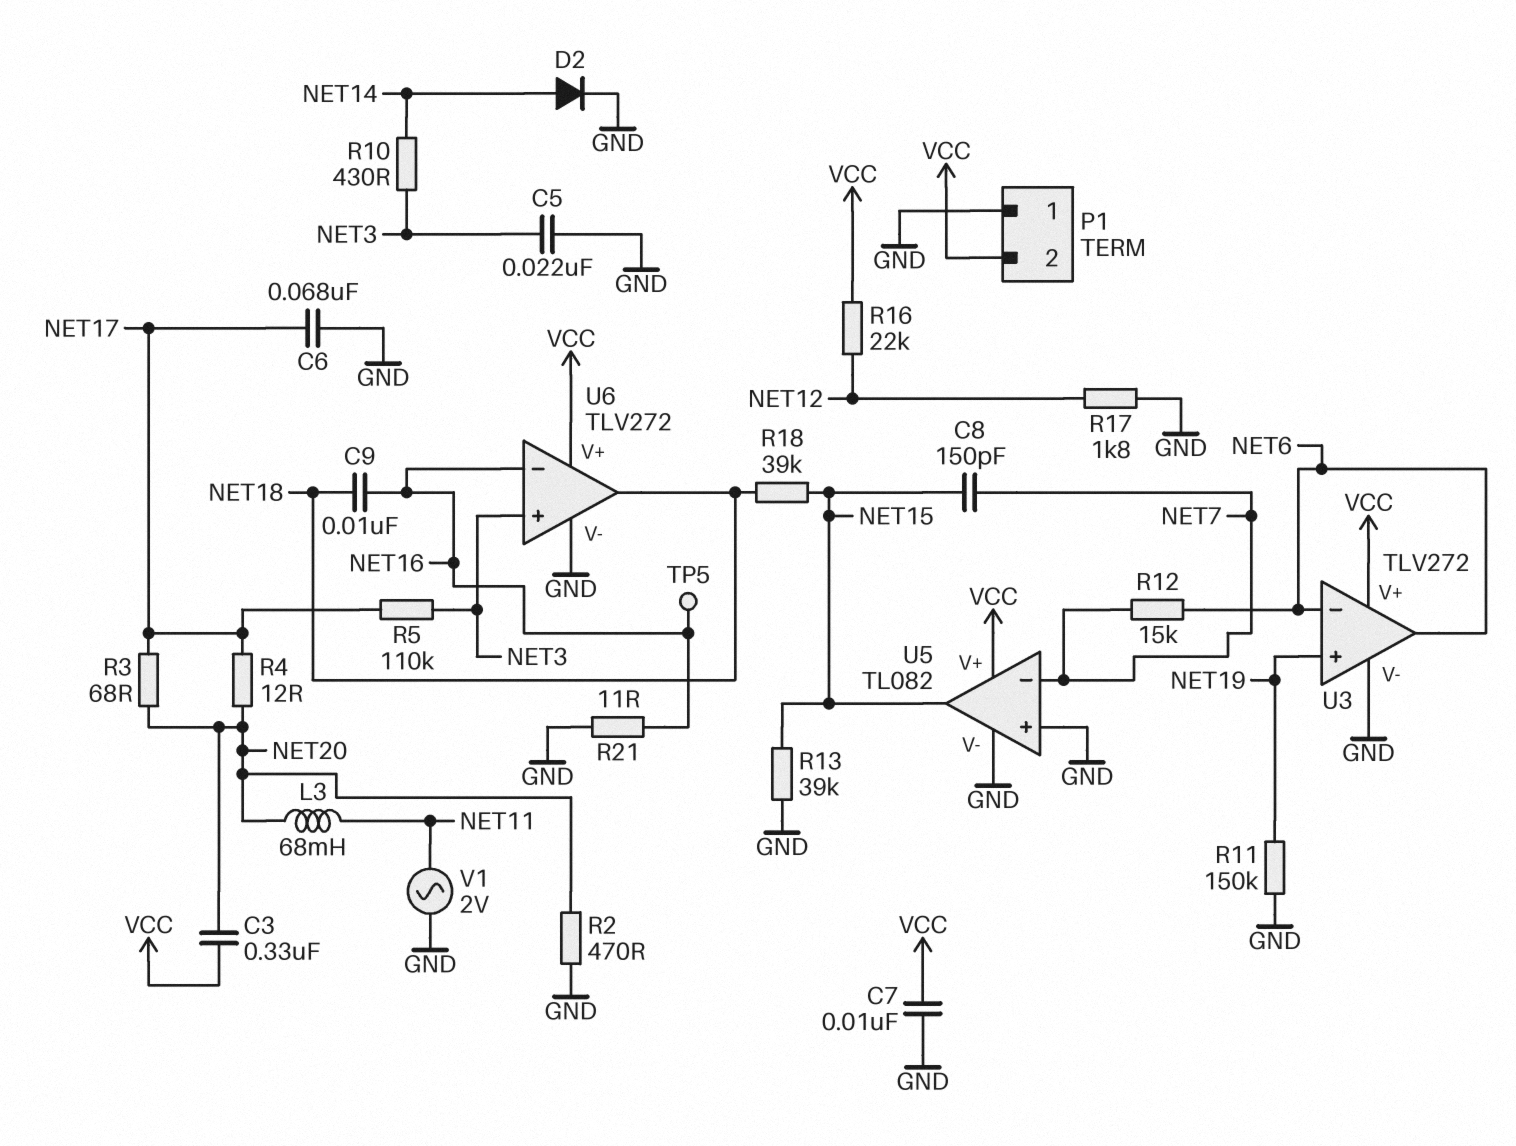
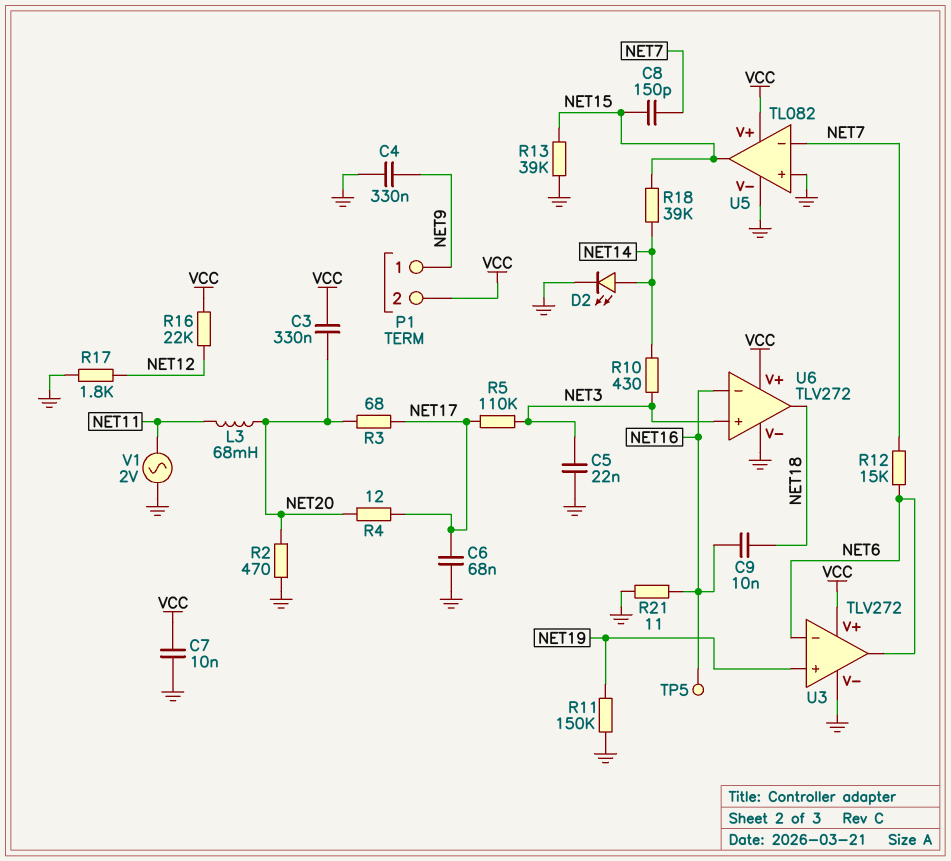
C4: none -> 330nF (GND, NET9)
D2: diode (A NET14, K GND) -> LED (A NET14, K GND)
P1 pin 1: GND -> NET9
R18: 39k (NET15, NET18) -> 39k (NET14, NET15)

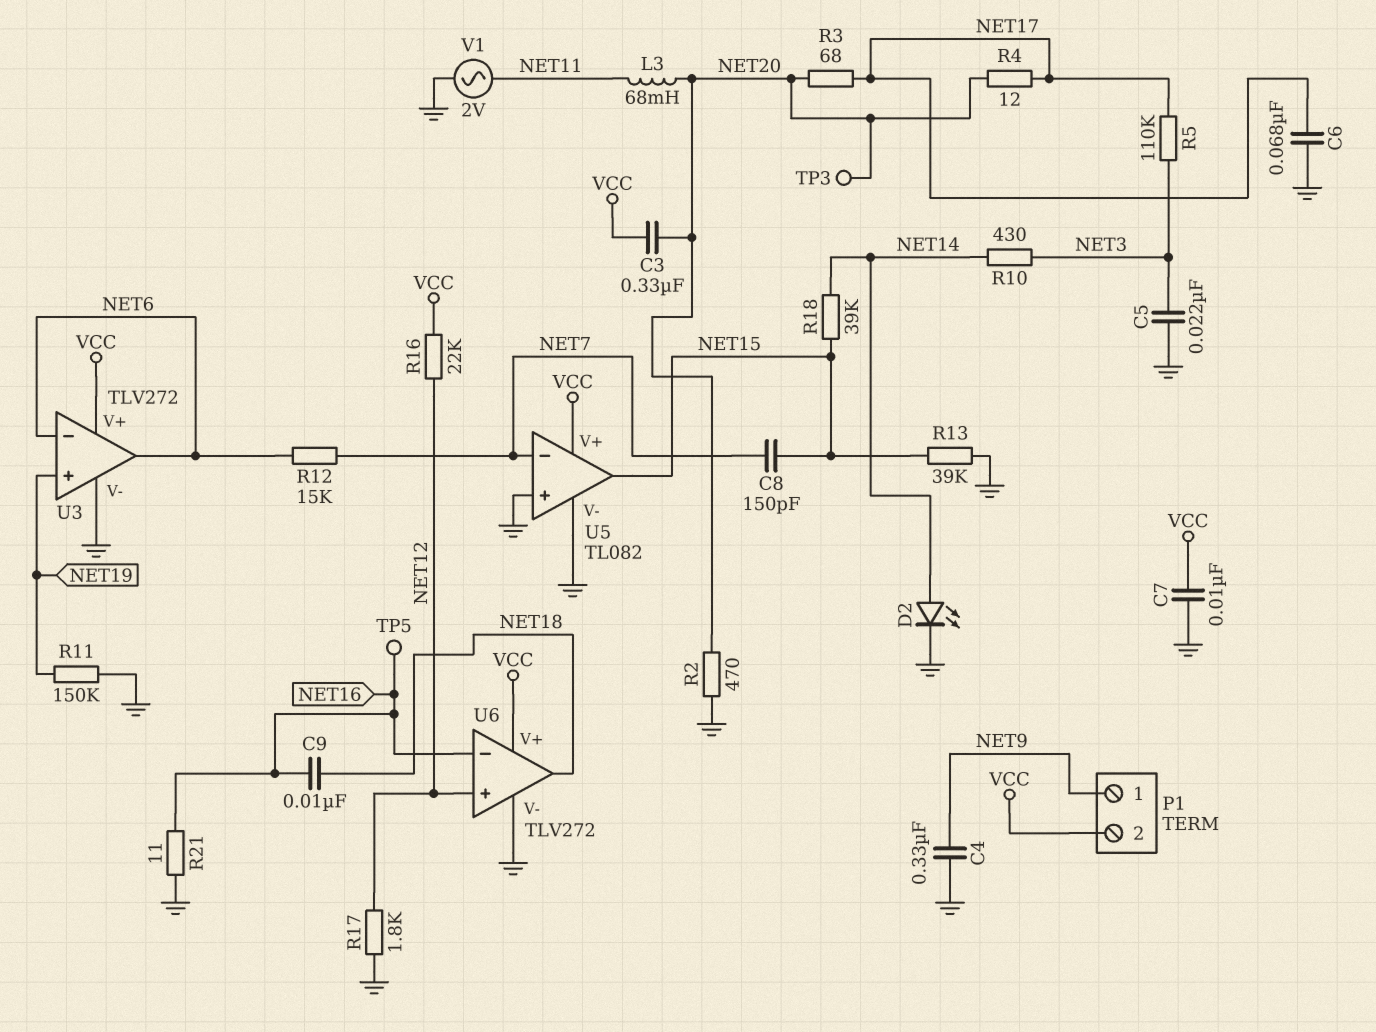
TP3: none -> test point (NET20)
U6 pin in+: NET3 -> NET12

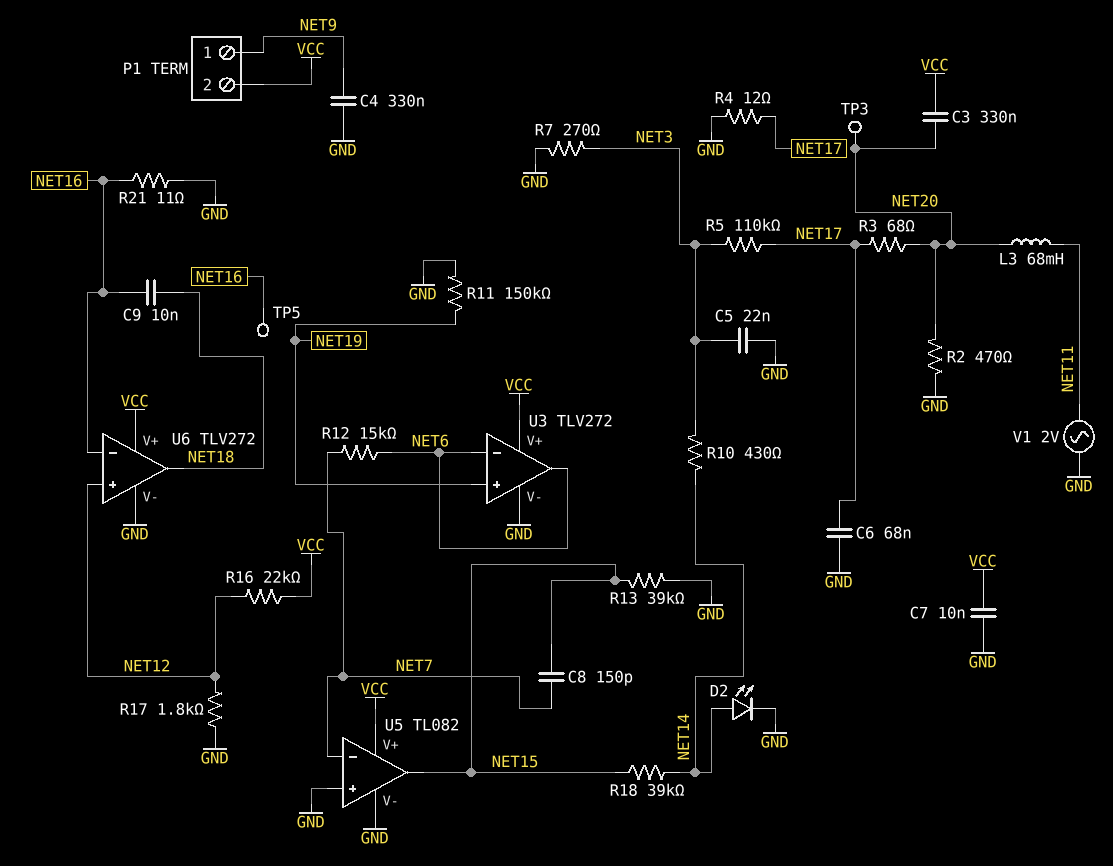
R4: 12 (NET17, NET20) -> 12 (GND, NET17)
R7: none -> 270 (GND, NET3)

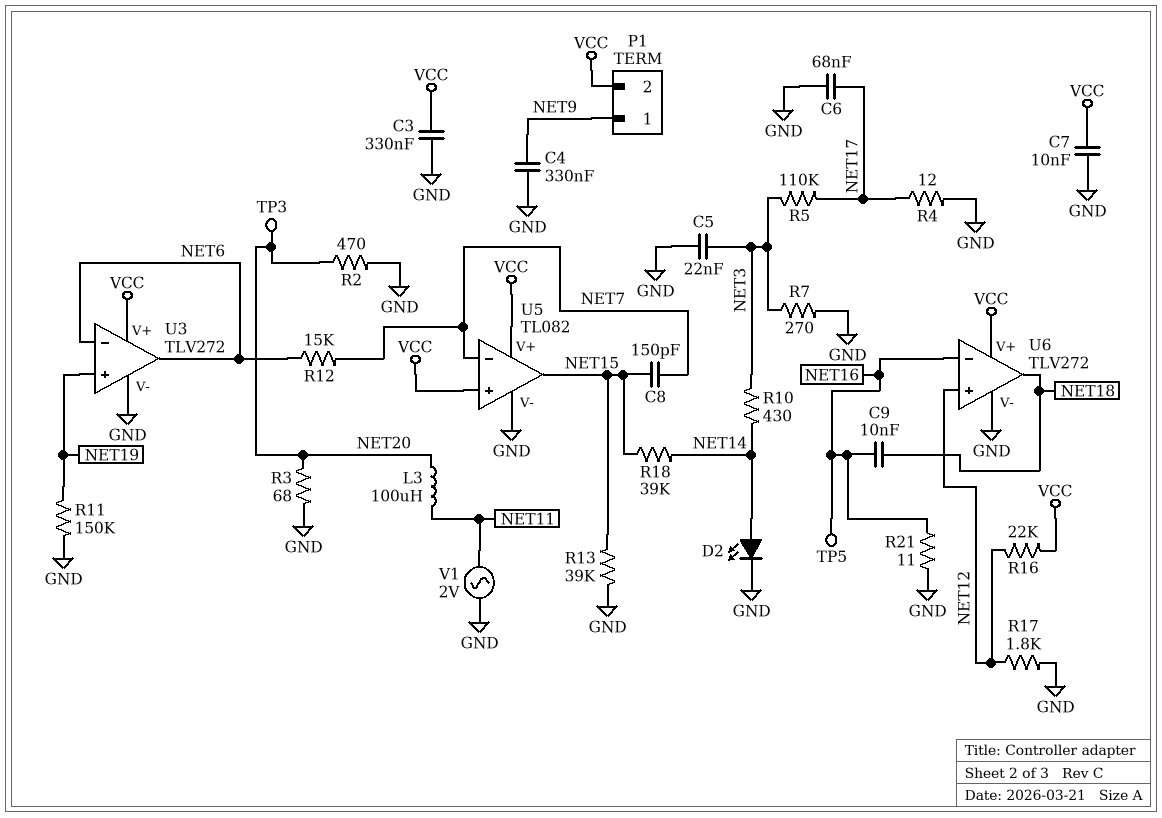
C3: 330nF (NET20, VCC) -> 330nF (GND, VCC)
L3: 68mH (NET11, NET20) -> 100uH (NET11, NET20)
R3: 68 (NET17, NET20) -> 68 (GND, NET20)
U5 pin in+: GND -> VCC

